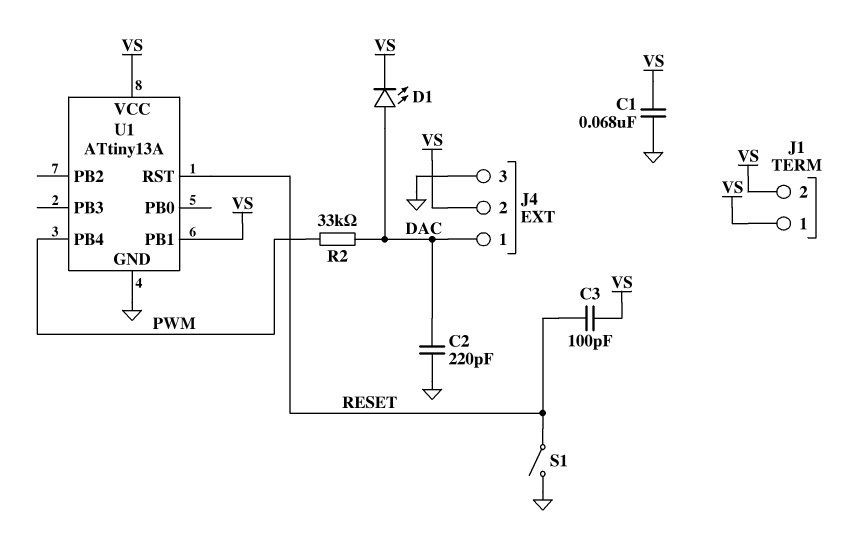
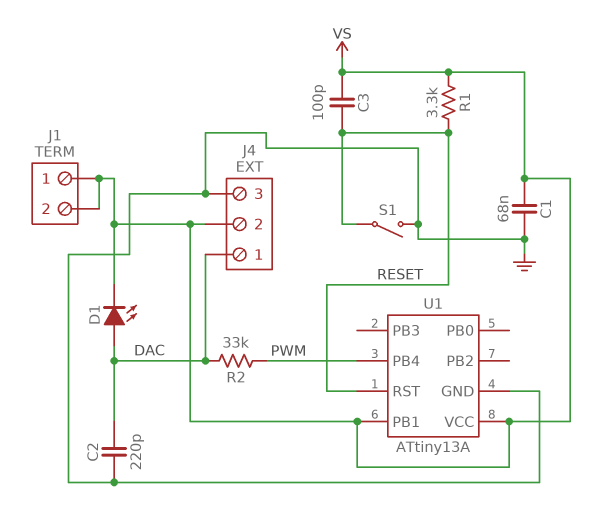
R1: none -> 3.3k (RESET, VS)

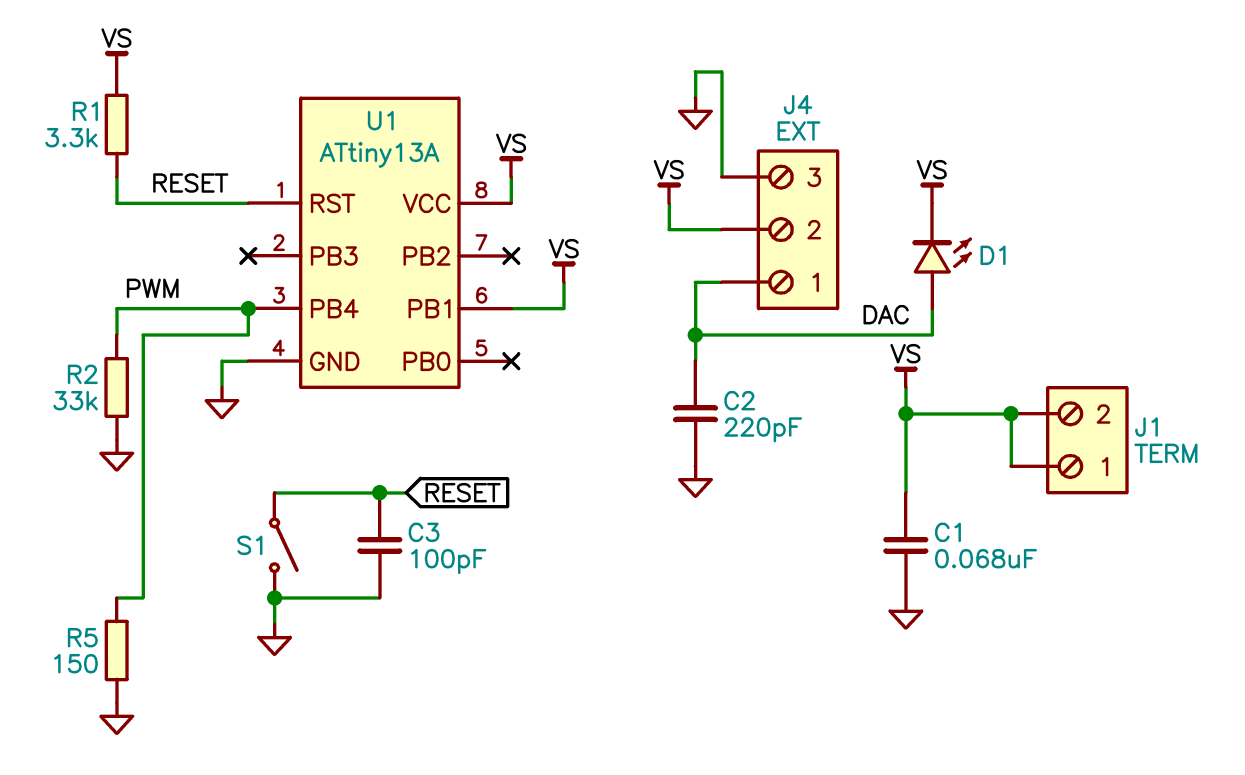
C3: 100pF (RESET, VS) -> 100pF (GND, RESET)
R2: 33k (DAC, PWM) -> 33k (GND, PWM)
R5: none -> 150 (GND, PWM)

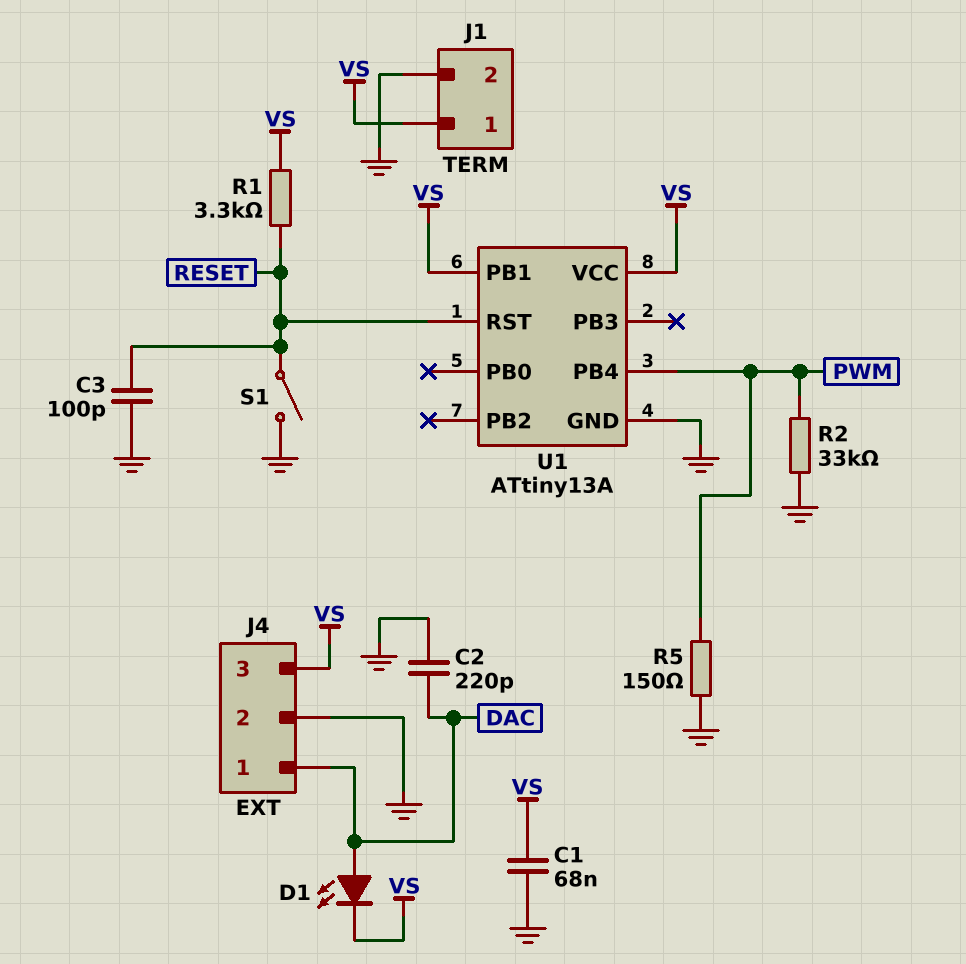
J1 pin 2: VS -> GND
J4 pin 2: VS -> GND
J4 pin 3: GND -> VS

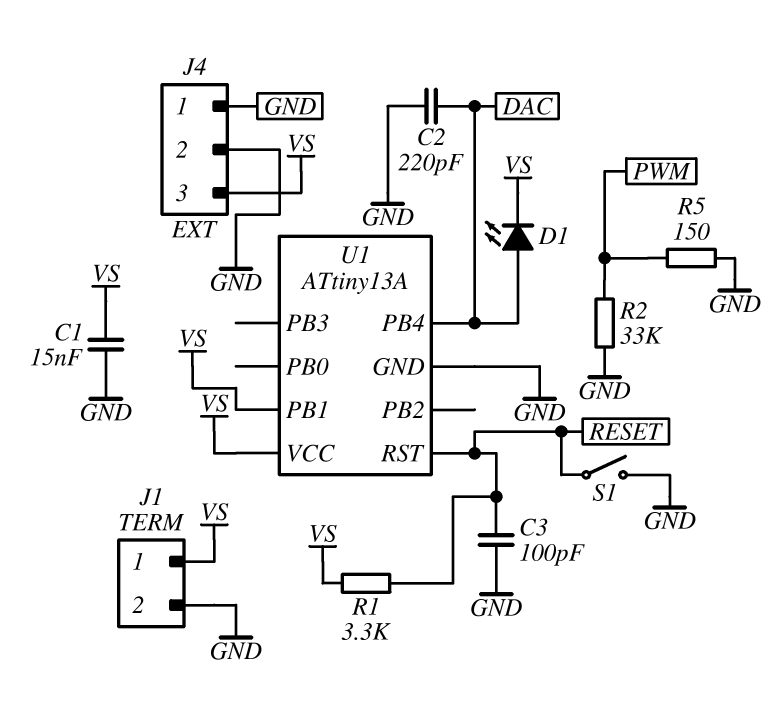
C1: 68nF (GND, VS) -> 15nF (GND, VS)
J4 pin 1: DAC -> GND
U1 pin PB4: PWM -> DAC

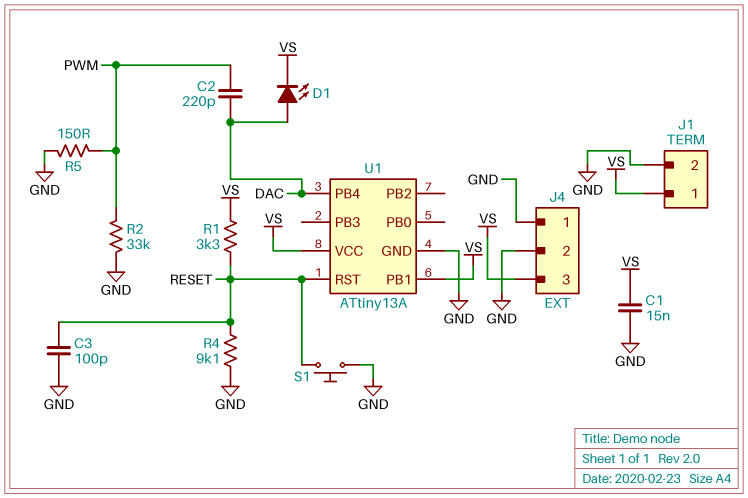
C2: 220pF (DAC, GND) -> 220pF (DAC, PWM)
R4: none -> 9.1k (GND, RESET)
S1: switch (GND, RESET) -> button (GND, RESET)

